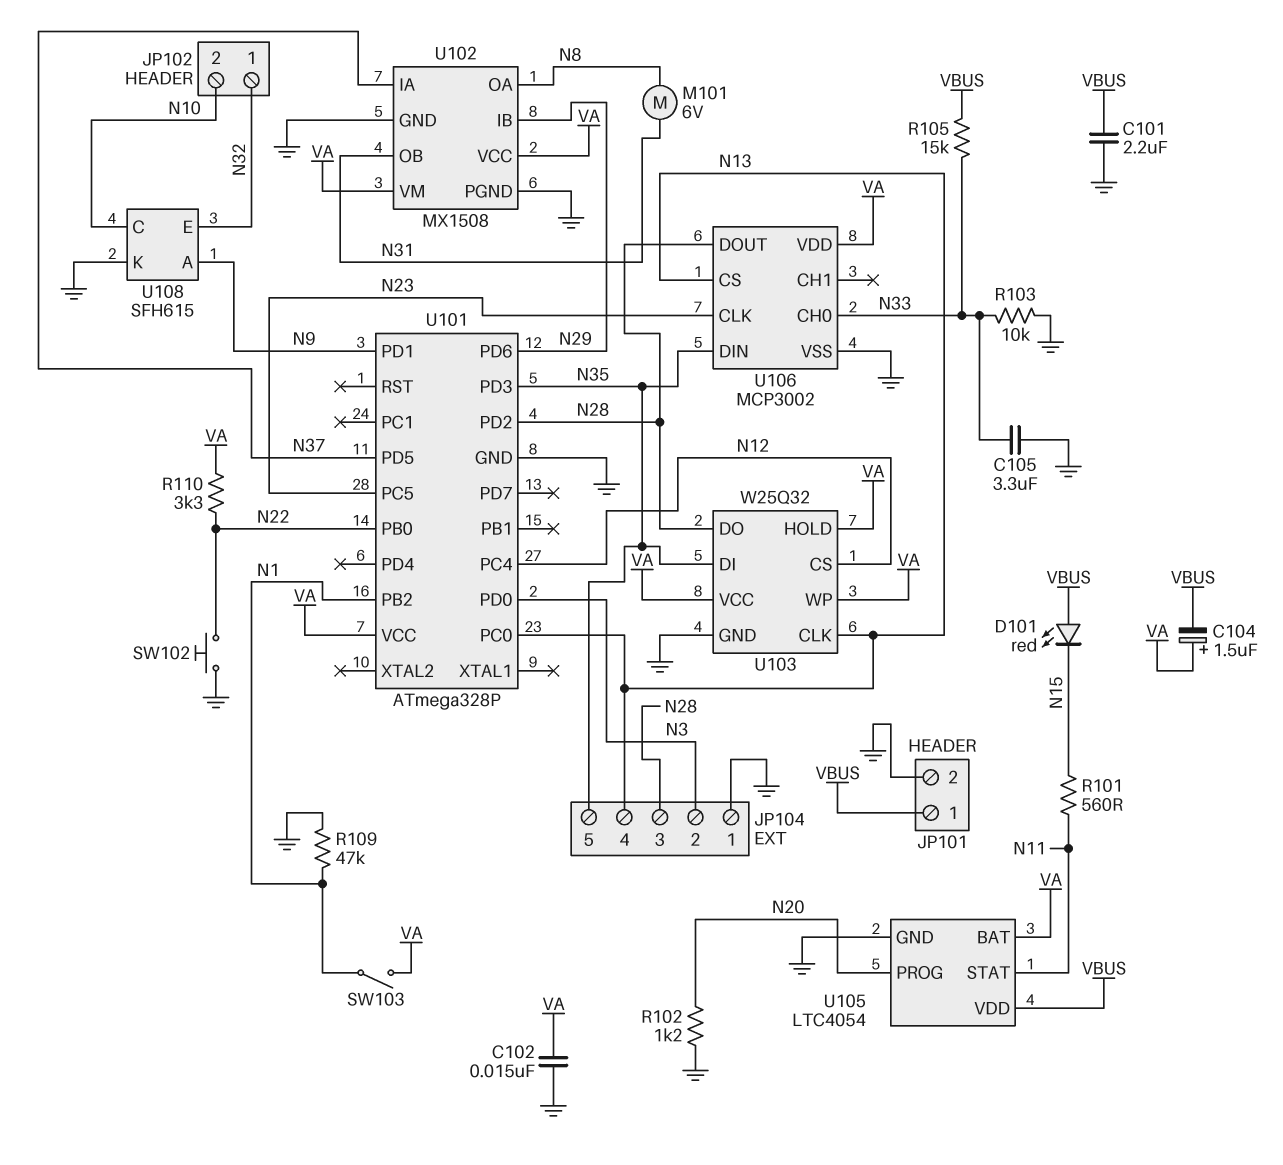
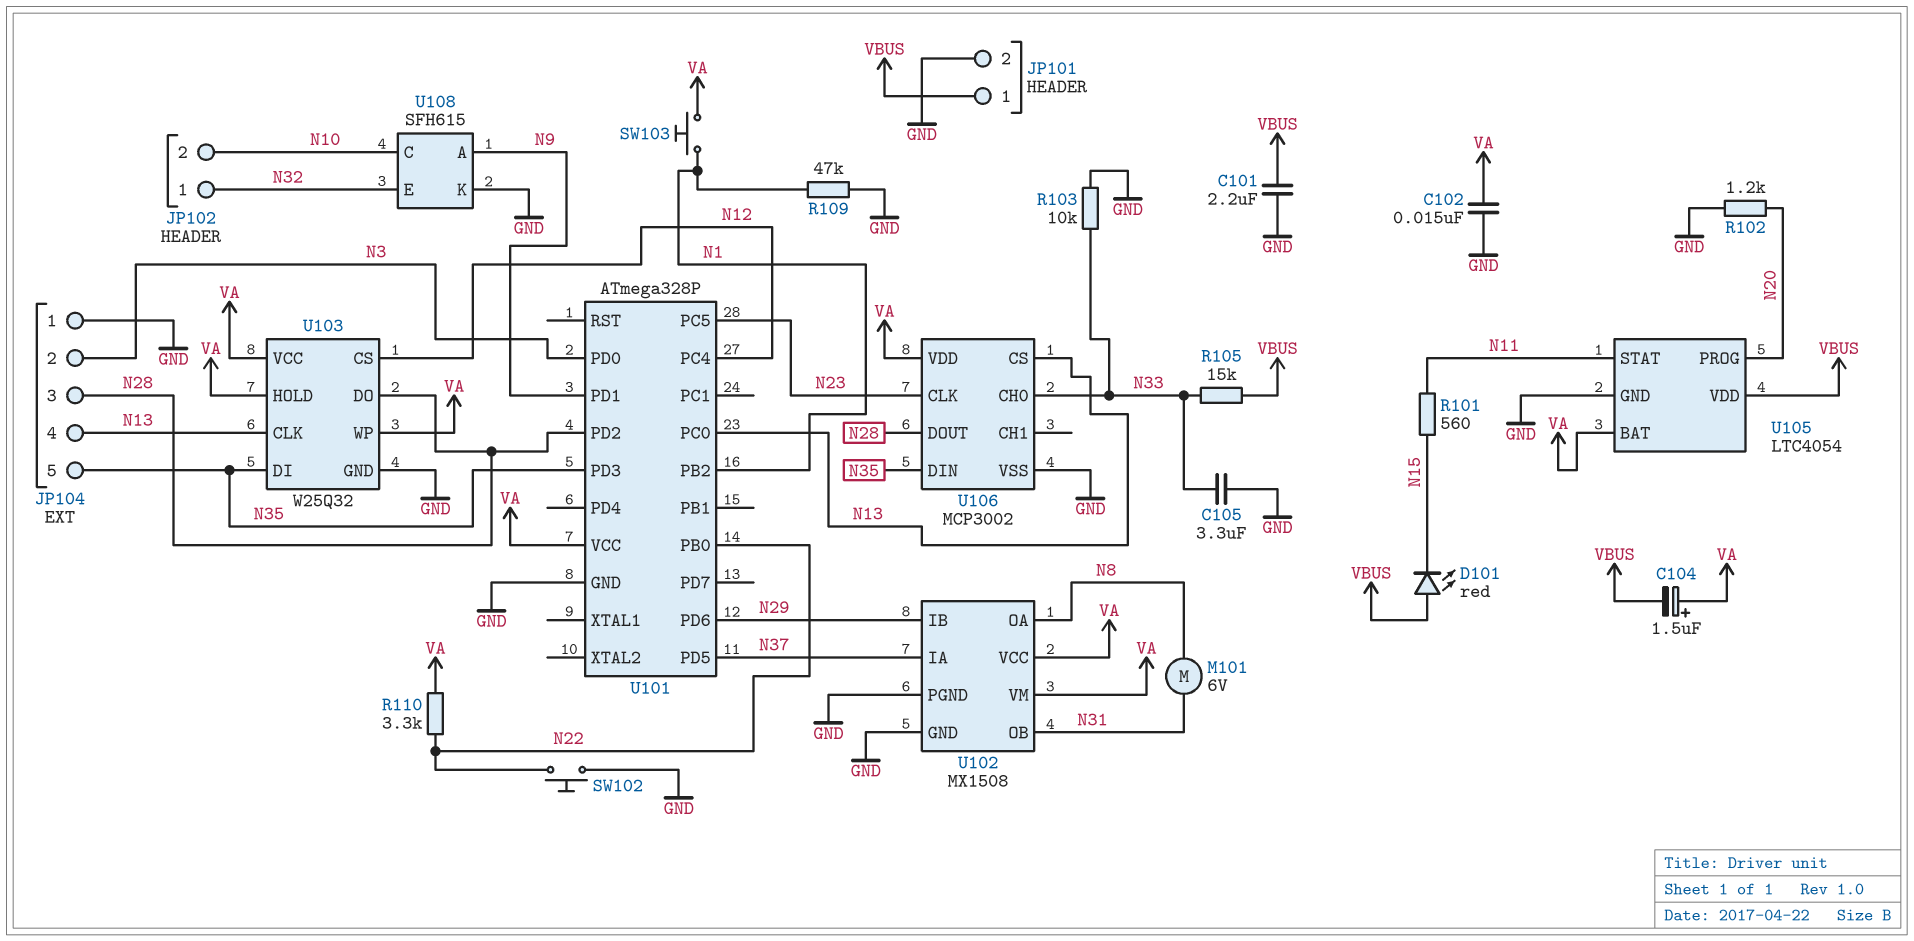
SW103: switch (N1, VA) -> button (N1, VA)

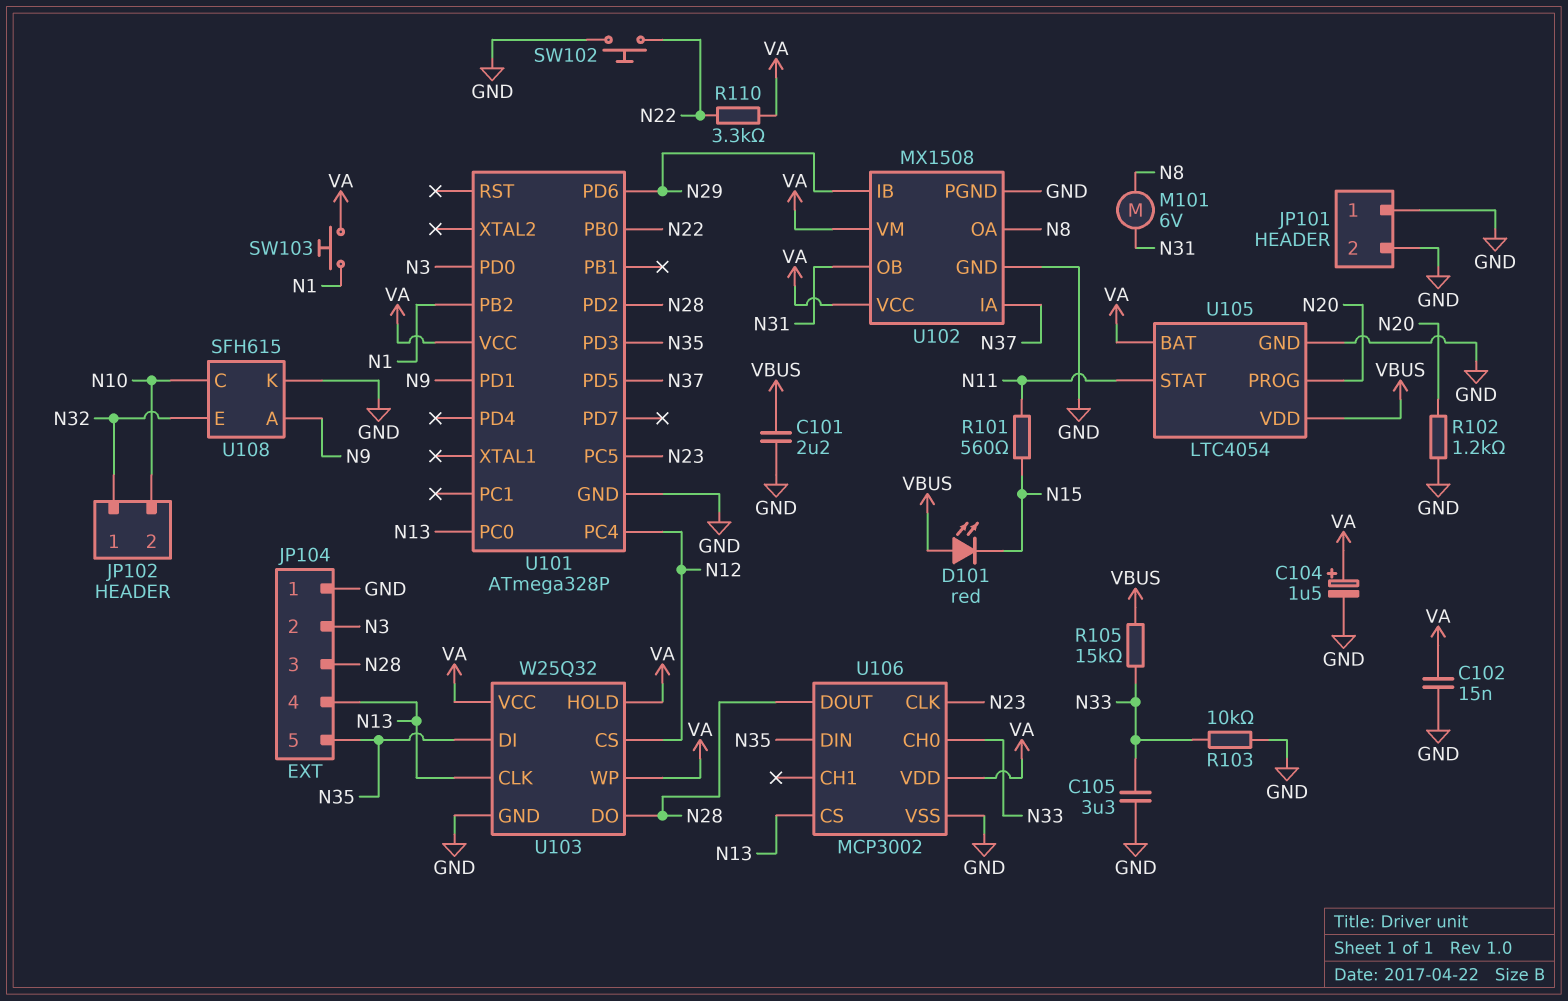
C104: 1.5uF (plus VA, minus VBUS) -> 1.5uF (plus VA, minus GND)
JP101 pin 1: VBUS -> GND
R109: 47k (GND, N1) -> none

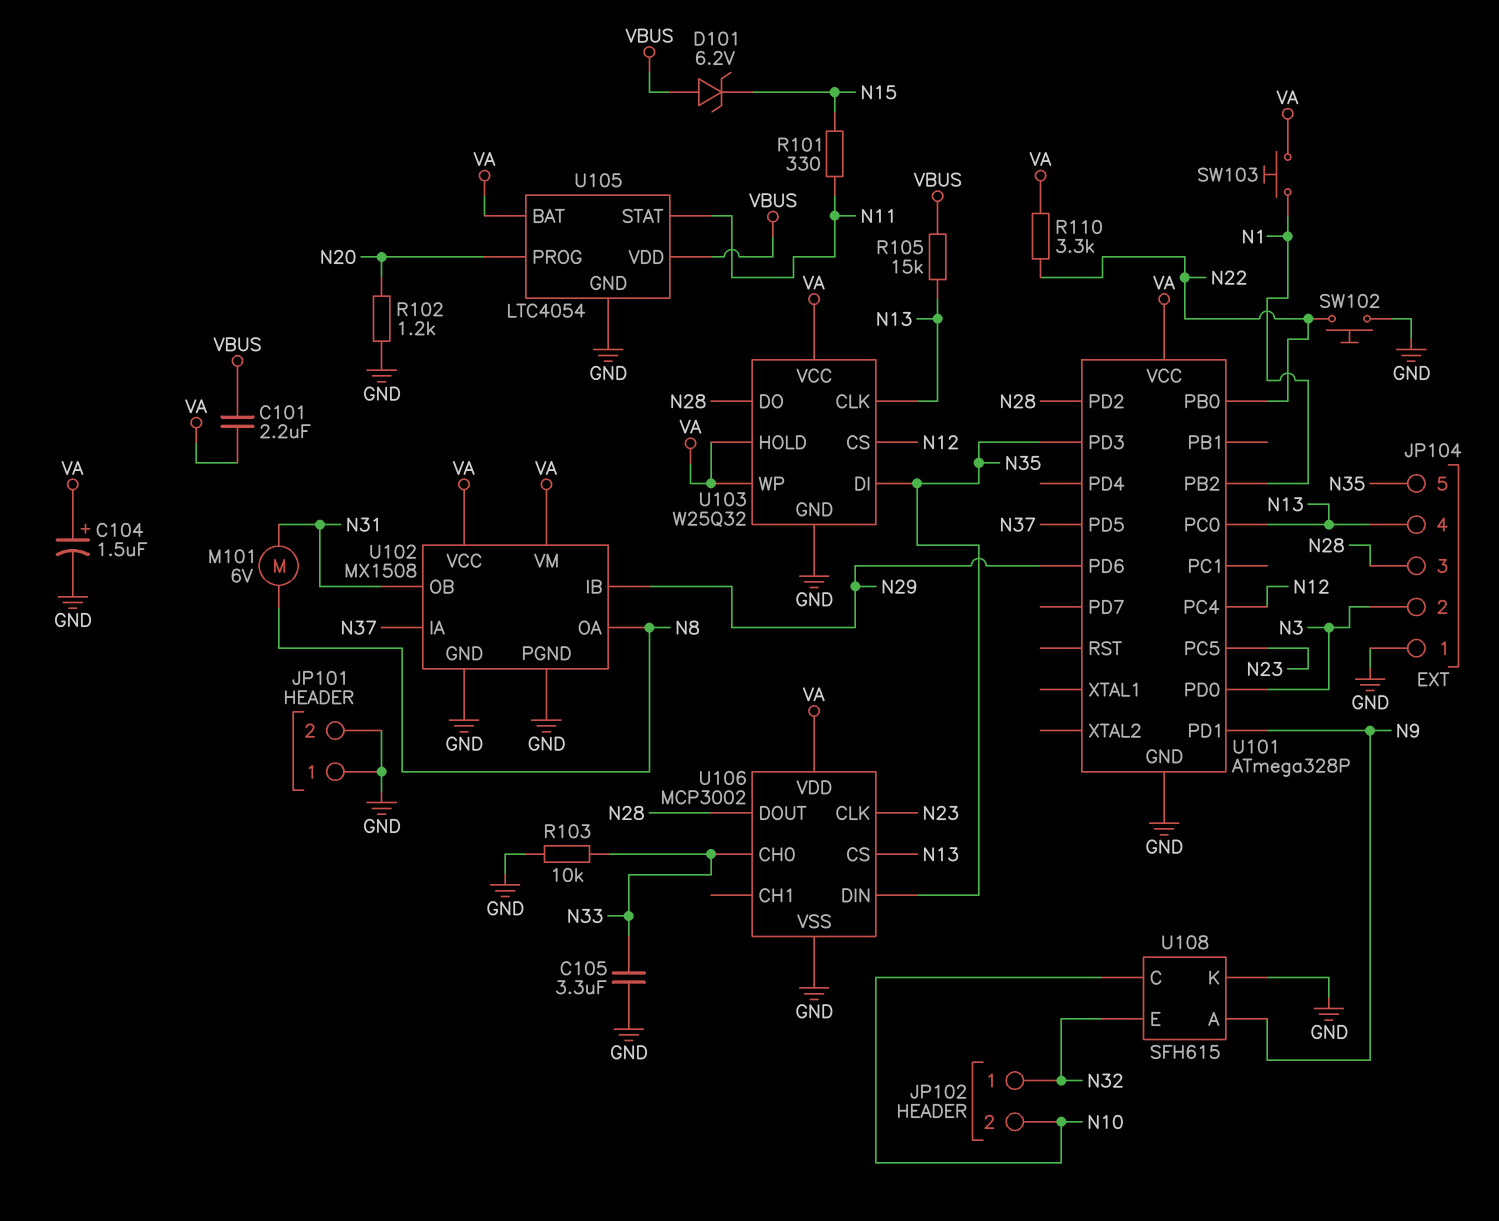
C101: 2.2uF (GND, VBUS) -> 2.2uF (VA, VBUS)
C102: 15nF (GND, VA) -> none
D101: LED red (A VBUS, K N15) -> zener 6.2V (A VBUS, K N15)
R101: 560 (N11, N15) -> 330 (N11, N15)
R105: 15k (N33, VBUS) -> 15k (N13, VBUS)

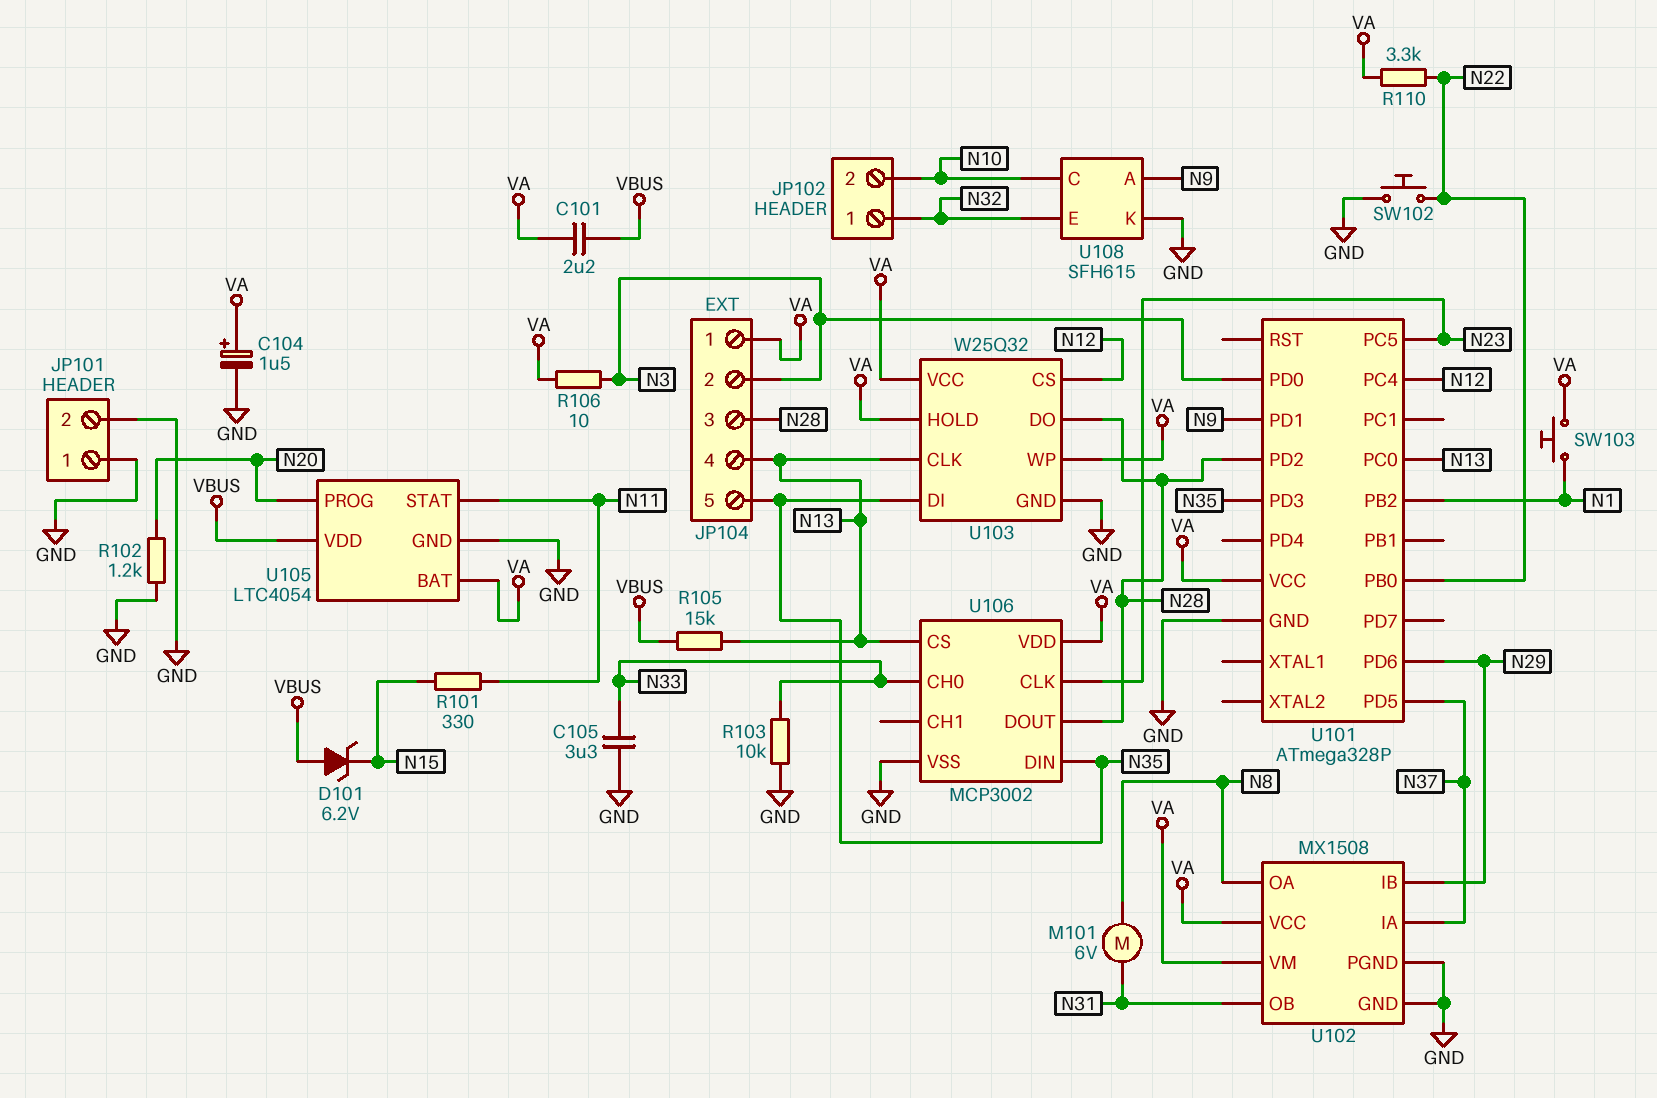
JP104 pin 1: GND -> VA
R106: none -> 10 (N3, VA)

